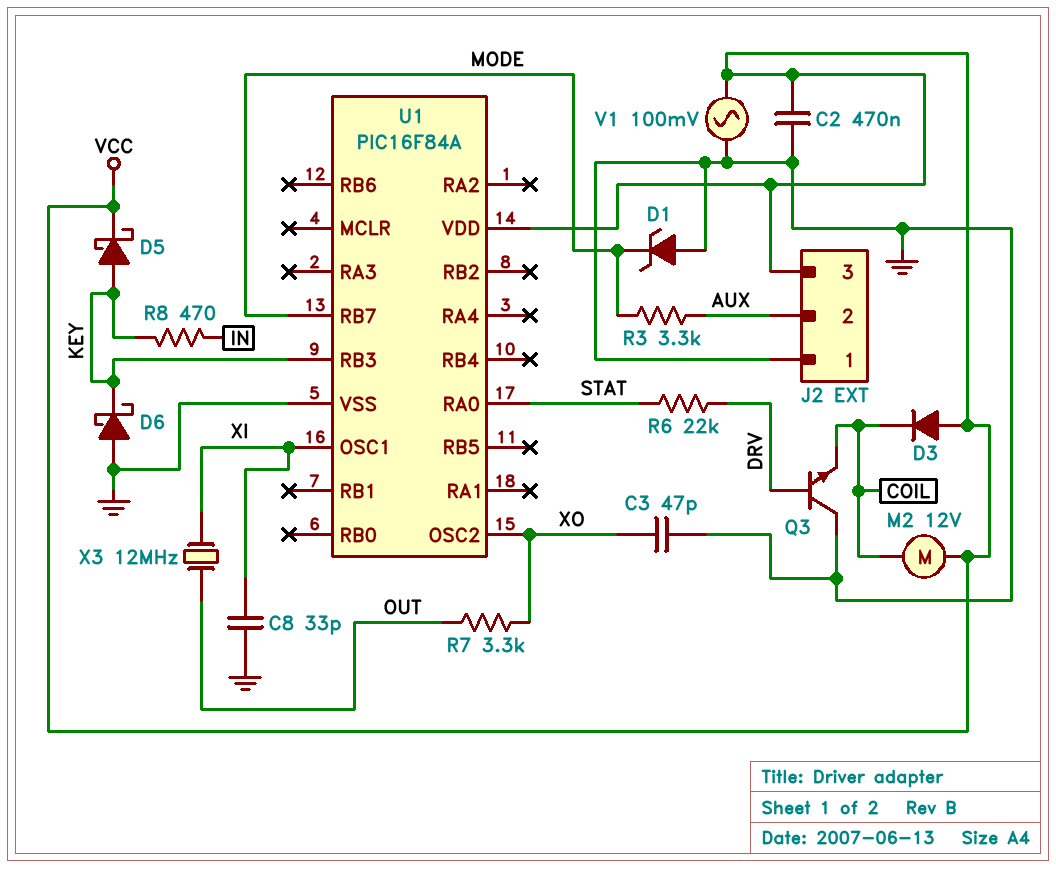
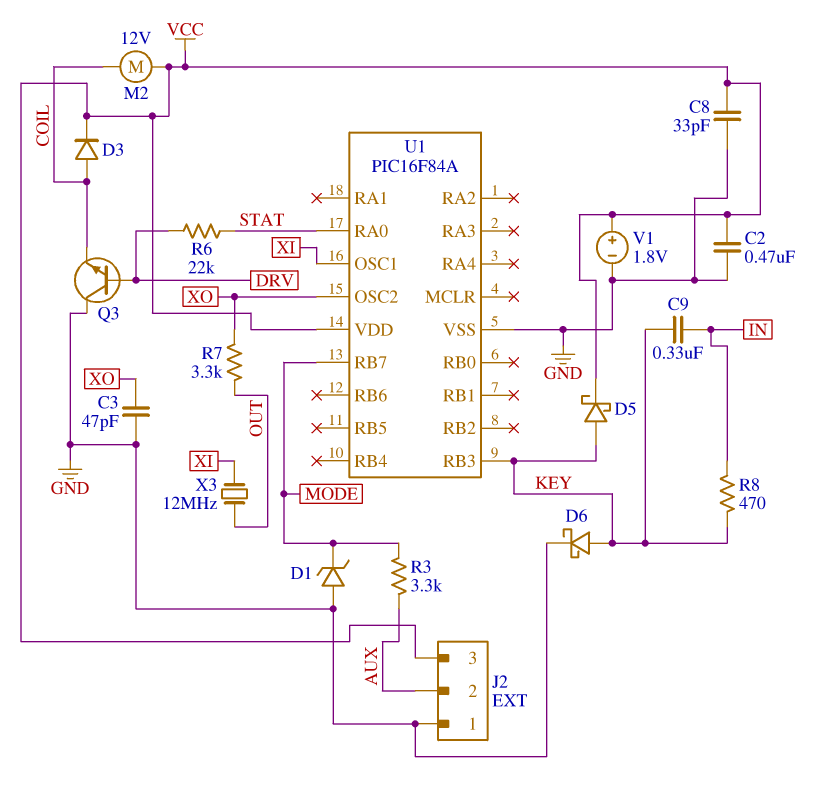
C8: 33pF (GND, XI) -> 33pF (GND, VCC)
C9: none -> 330nF (IN, KEY)
D3: diode (A VCC, K COIL) -> diode (A COIL, K VCC)
D6: schottky (A GND, K KEY) -> schottky (A KEY, K GND)
V1: AC 100mV (GND, VCC) -> 1.8V (plus VCC, minus GND)

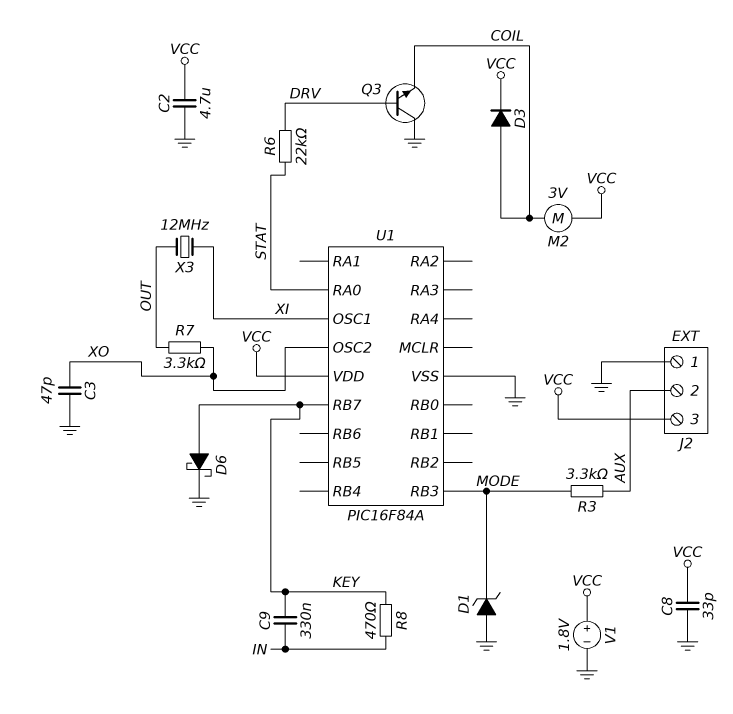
C2: 470nF (GND, VCC) -> 4.7uF (GND, VCC)
D5: schottky (A KEY, K VCC) -> none
M2: motor 12V (COIL, VCC) -> motor 3V (COIL, VCC)
U1 pin RB3: KEY -> MODE
U1 pin RB7: MODE -> KEY

